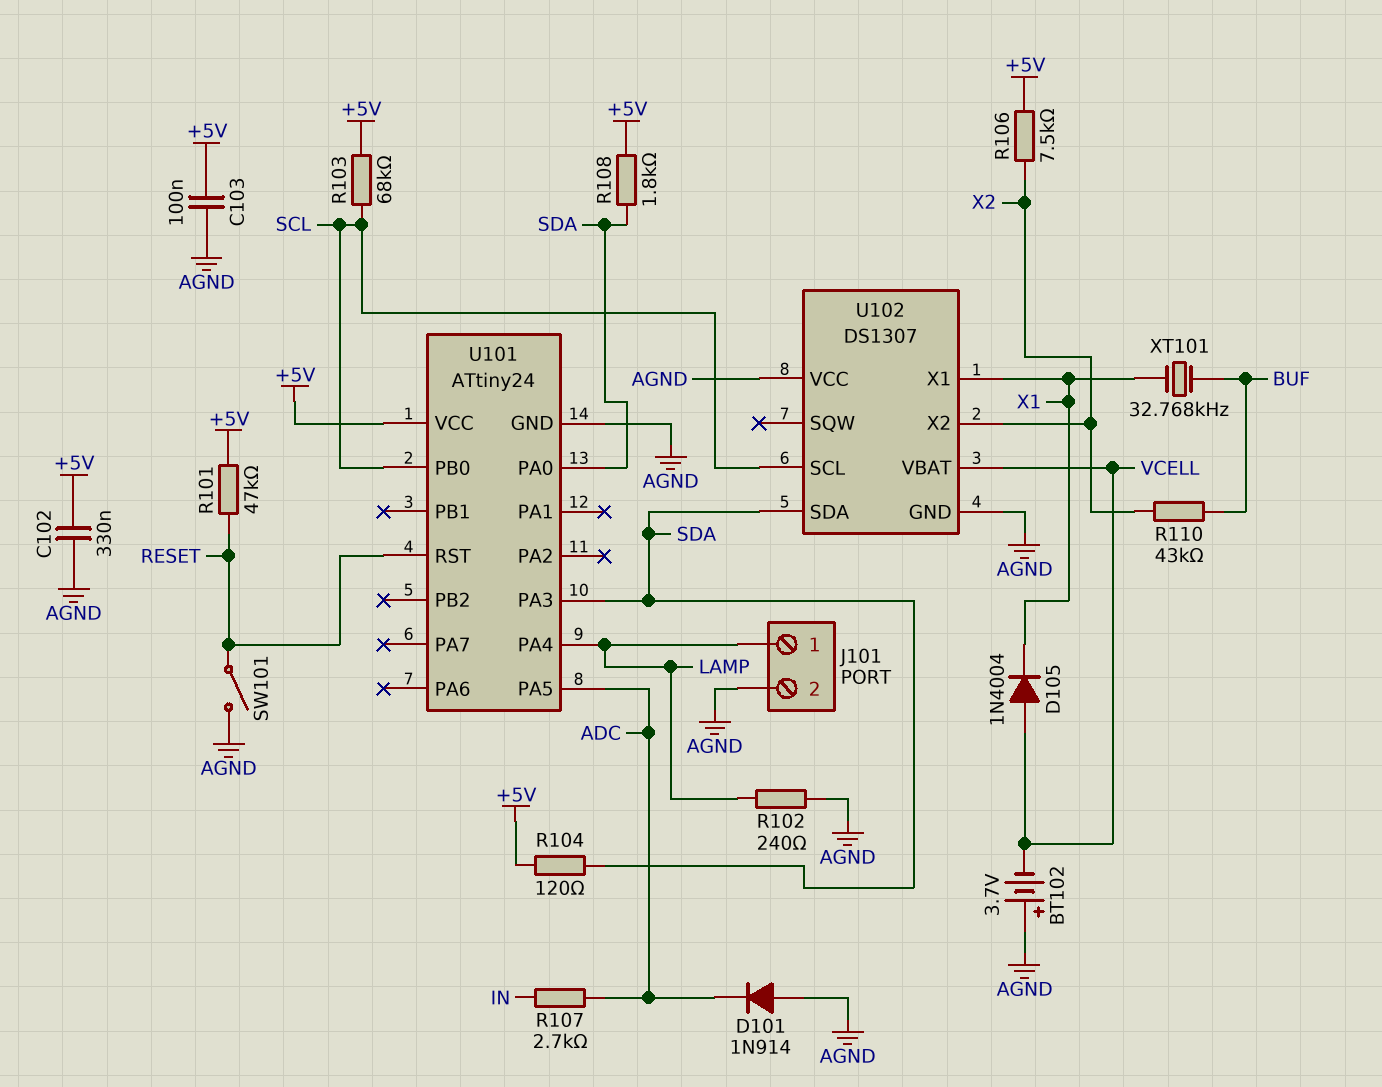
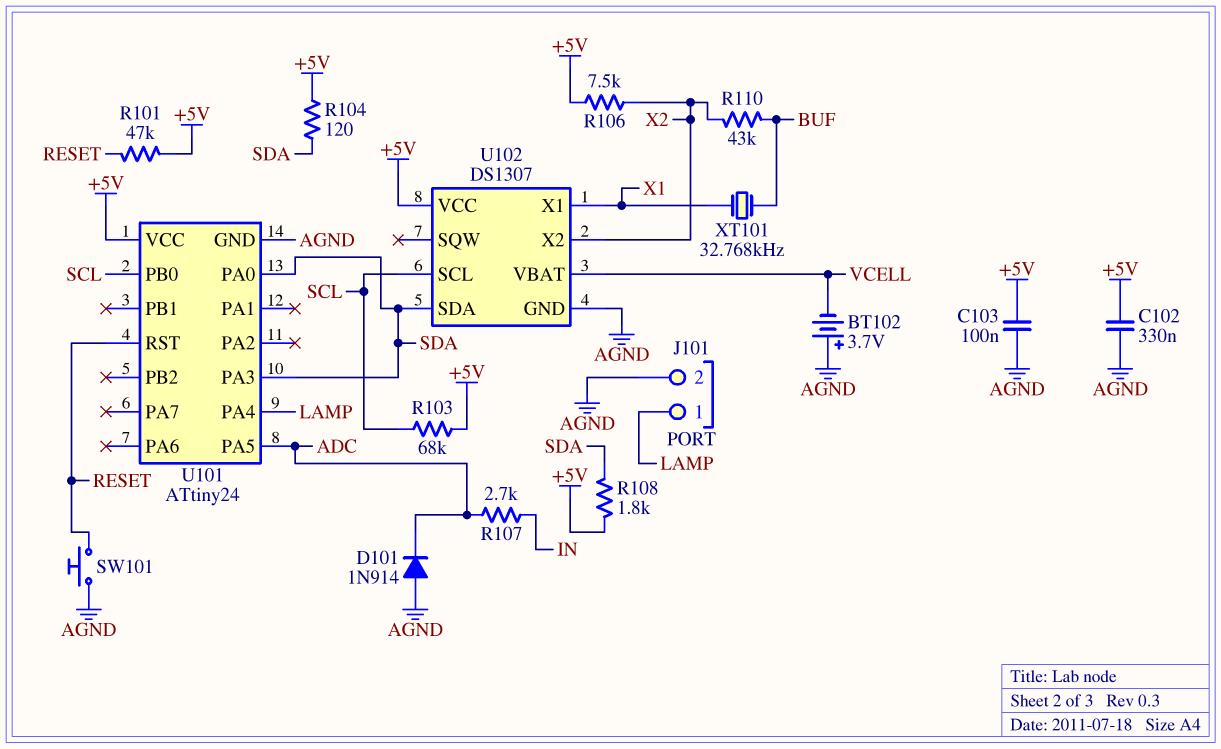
D105: diode 1N4004 (A VCELL, K X1) -> none
R102: 240 (AGND, LAMP) -> none
SW101: switch (AGND, RESET) -> button (AGND, RESET)
U102 pin VCC: AGND -> +5V

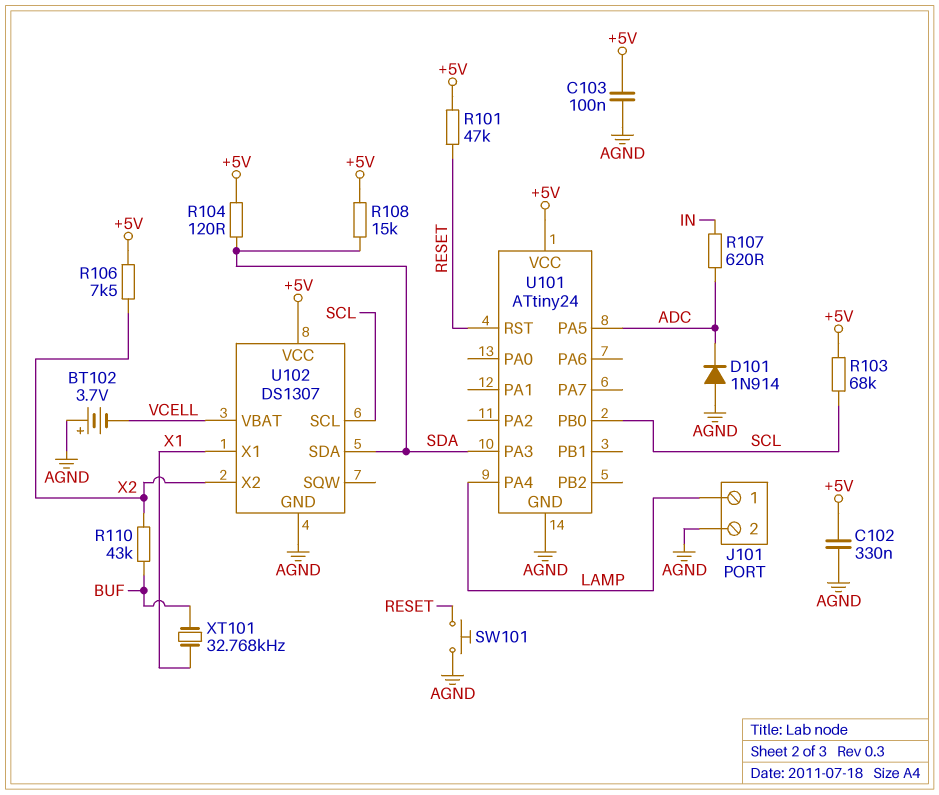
R107: 2.7k (ADC, IN) -> 620 (ADC, IN)
R108: 1.8k (+5V, SDA) -> 15k (+5V, SDA)
U101 pin PA0: SDA -> none

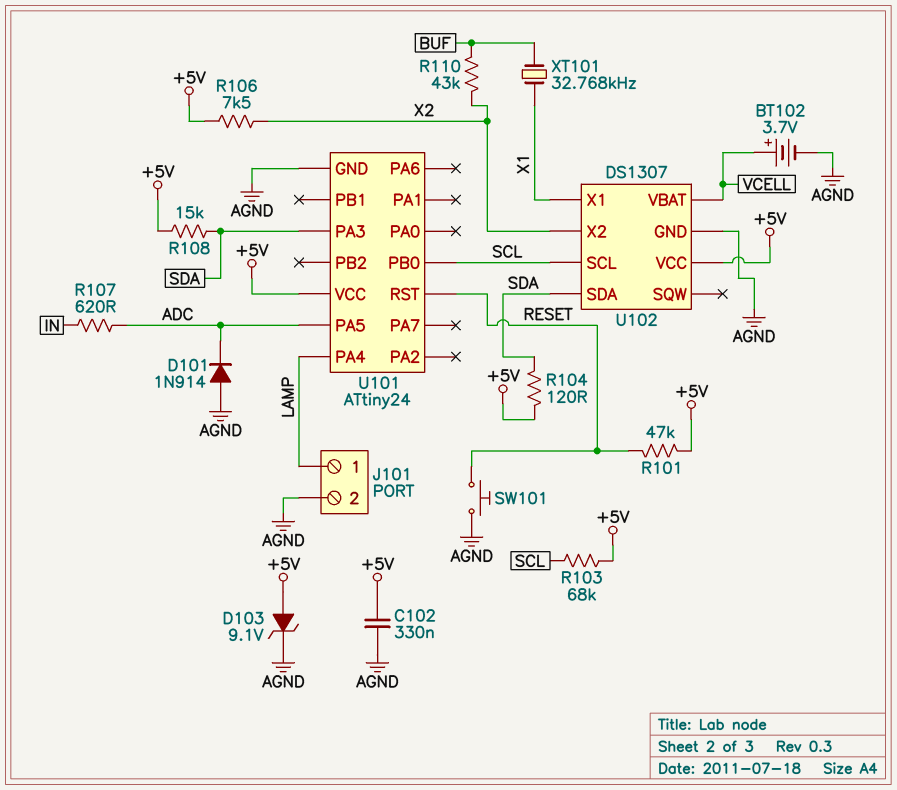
BT102: 3.7V (plus AGND, minus VCELL) -> 3.7V (plus VCELL, minus AGND)
C103: 100nF (+5V, AGND) -> none
D103: none -> zener 9.1V (A +5V, K AGND)

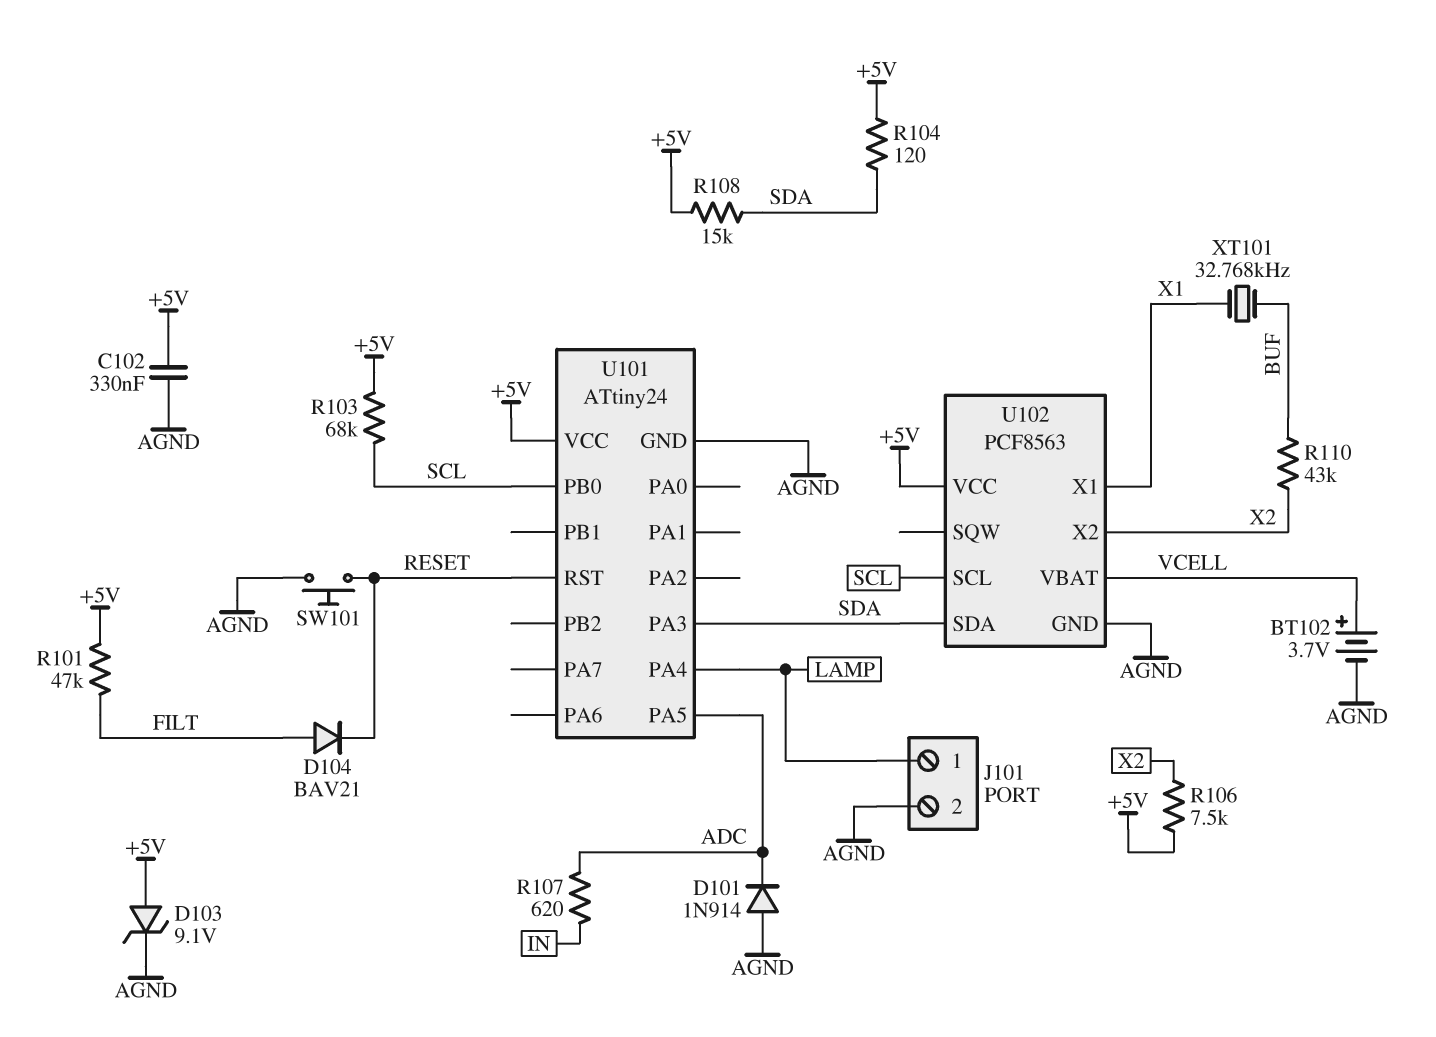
D104: none -> diode BAV21 (A FILT, K RESET)
R101: 47k (+5V, RESET) -> 47k (+5V, FILT)
U102: DS1307 -> PCF8563

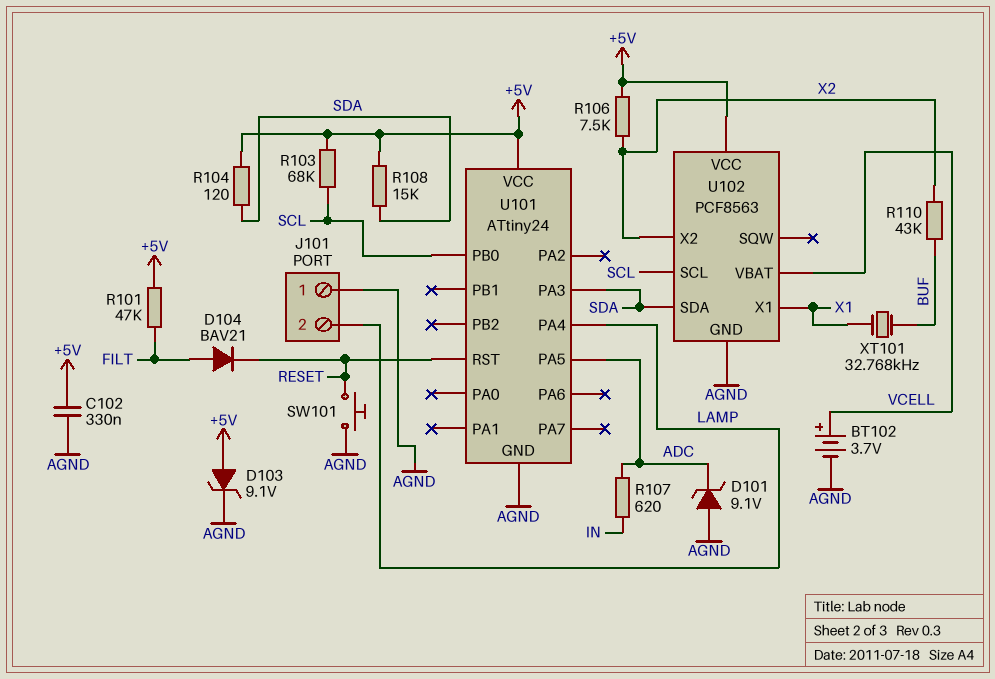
D101: diode 1N914 (A AGND, K ADC) -> zener 9.1V (A AGND, K ADC)
J101 pin 1: LAMP -> AGND
J101 pin 2: AGND -> LAMP

